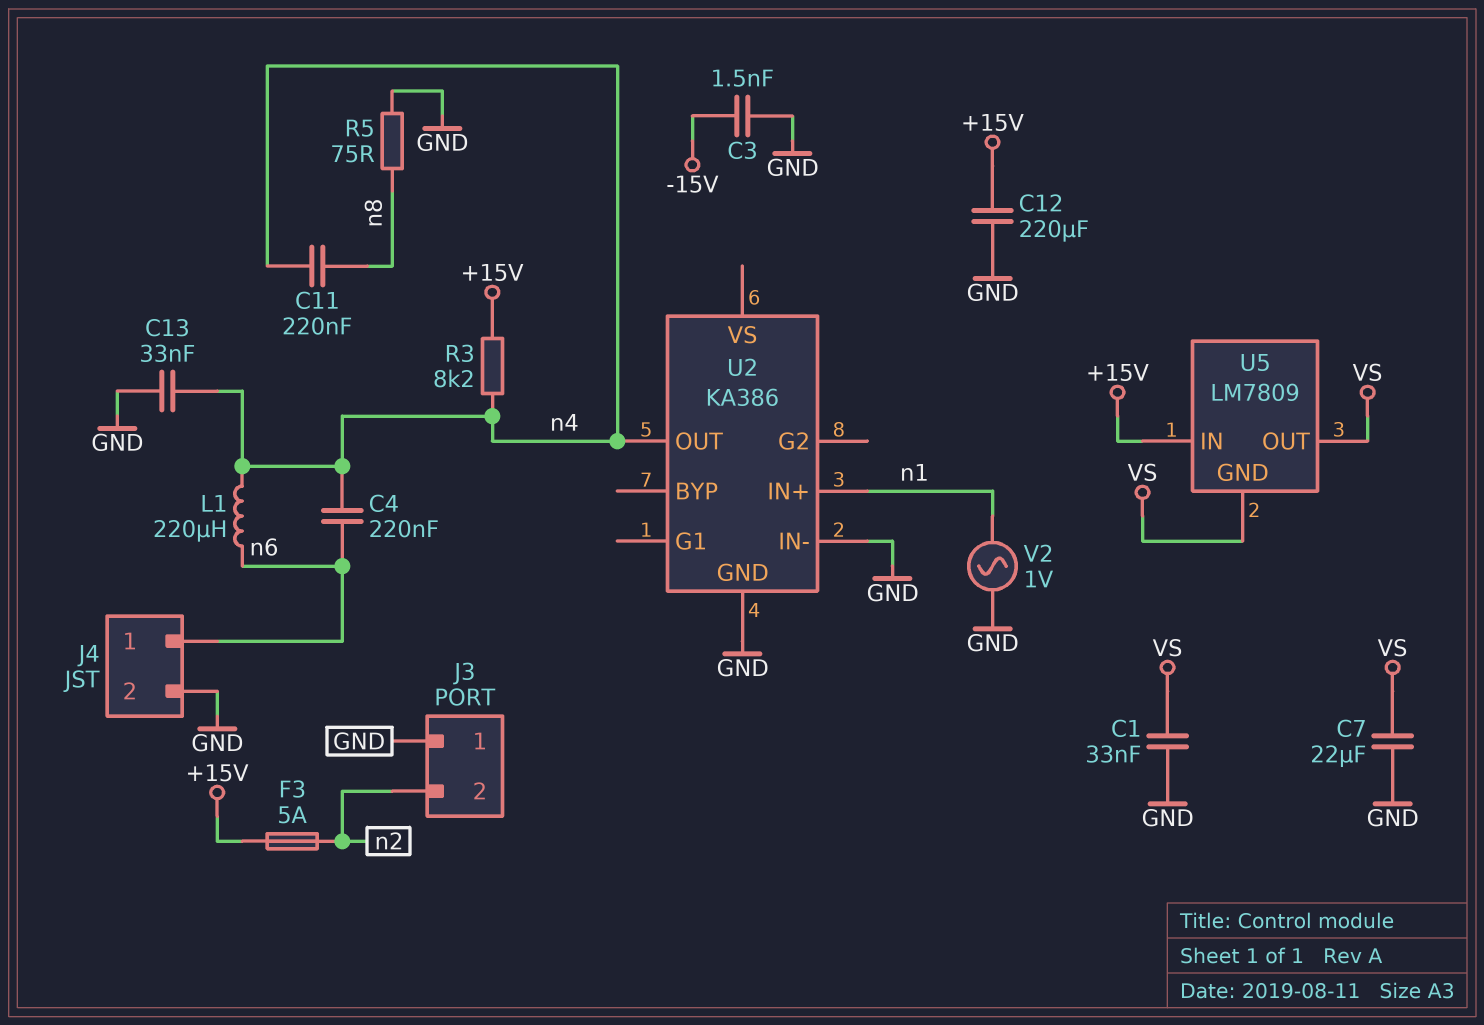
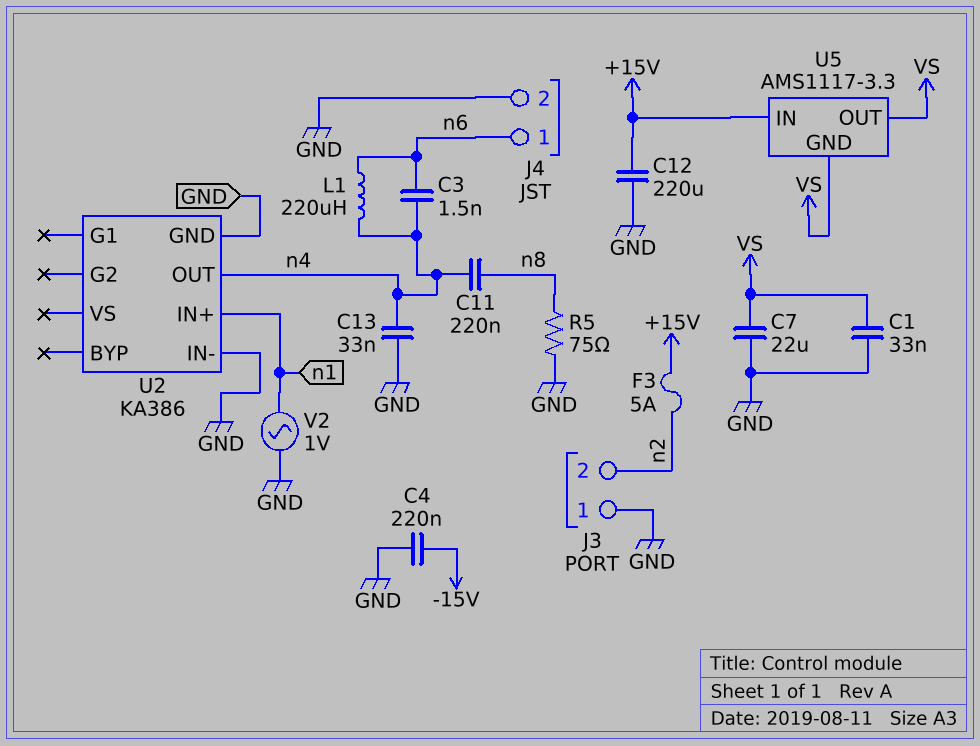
C3: 1.5nF (-15V, GND) -> 1.5nF (n4, n6)
C4: 220nF (n4, n6) -> 220nF (-15V, GND)
R3: 8.2k (+15V, n4) -> none
U5: LM7809 -> AMS1117-3.3

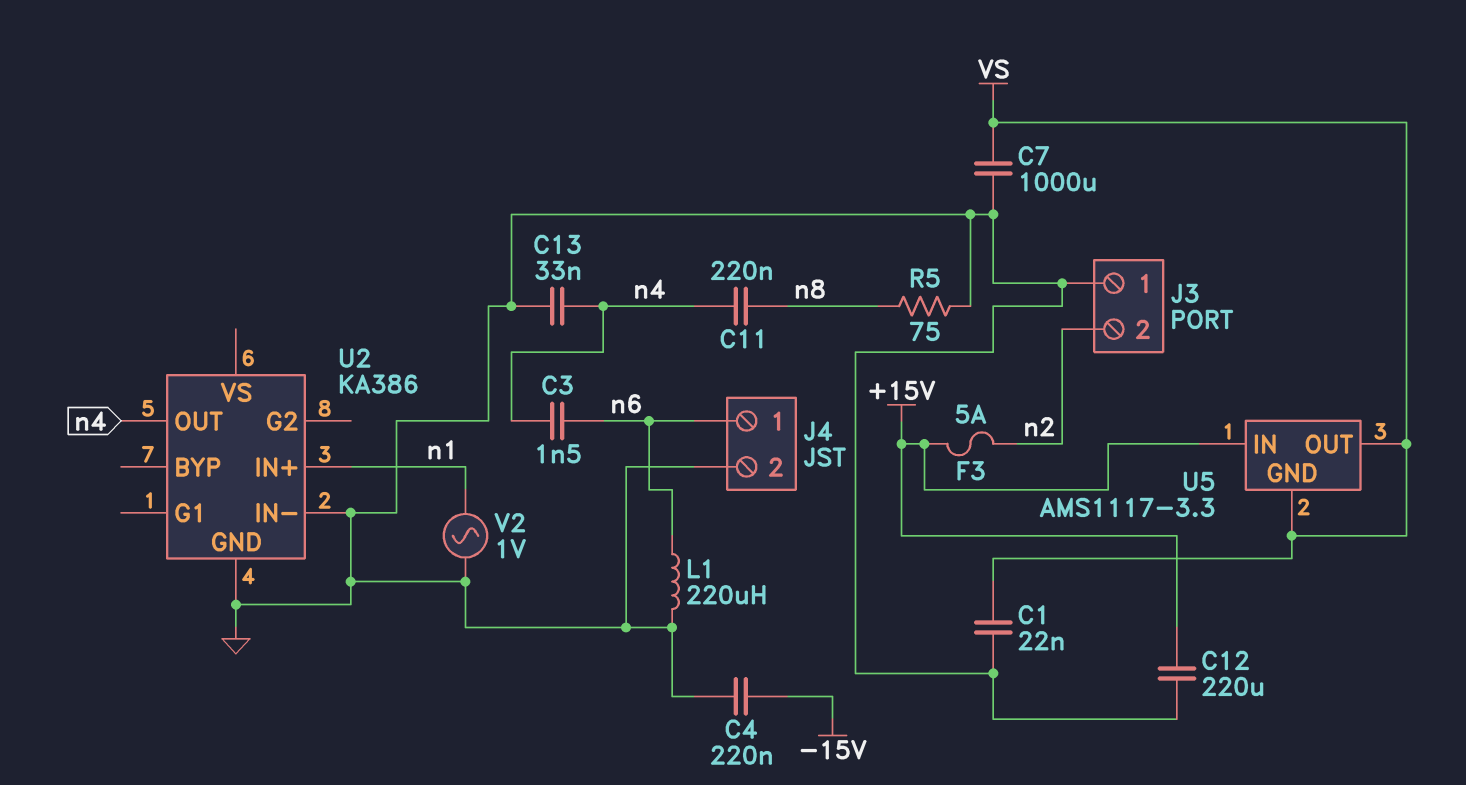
C1: 33nF (GND, VS) -> 22nF (GND, VS)
C7: 22uF (GND, VS) -> 1000uF (GND, VS)
L1: 220uH (n4, n6) -> 220uH (GND, n6)

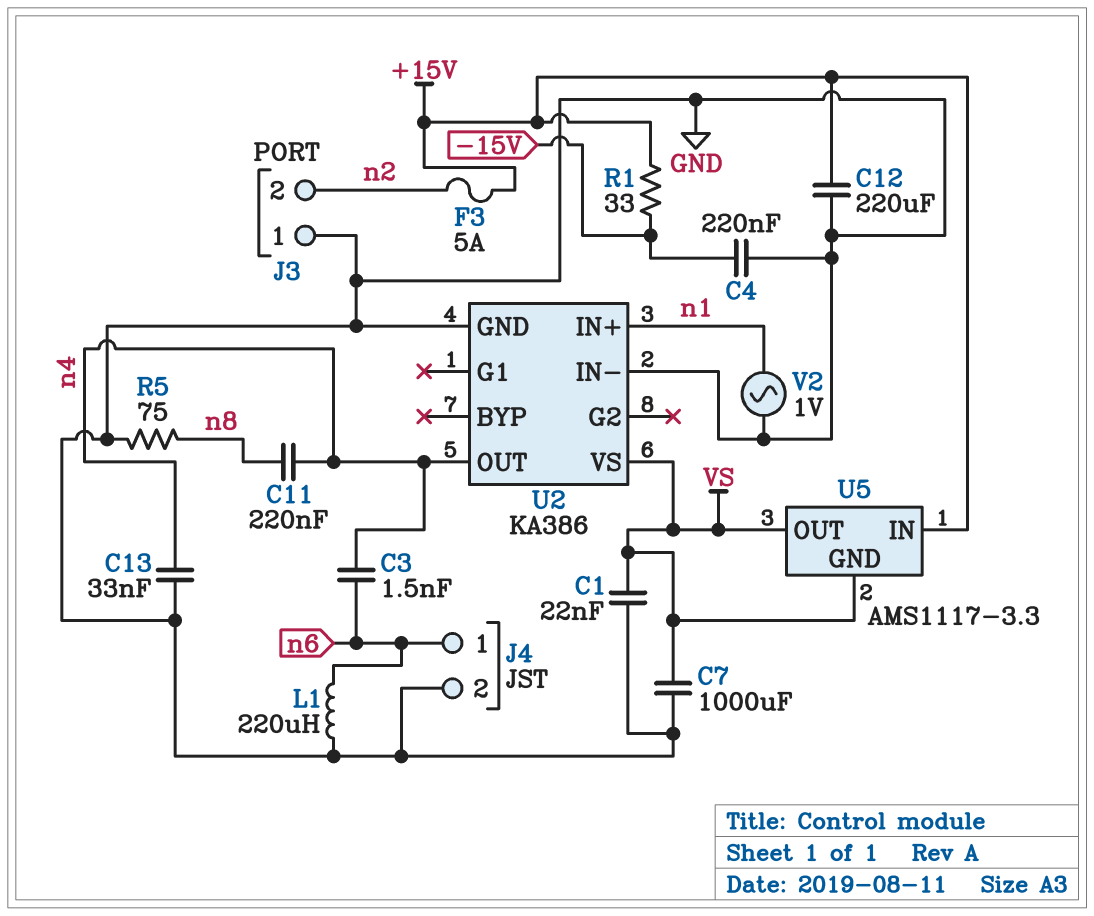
R1: none -> 33 (+15V, -15V)
U2 pin VS: none -> VS

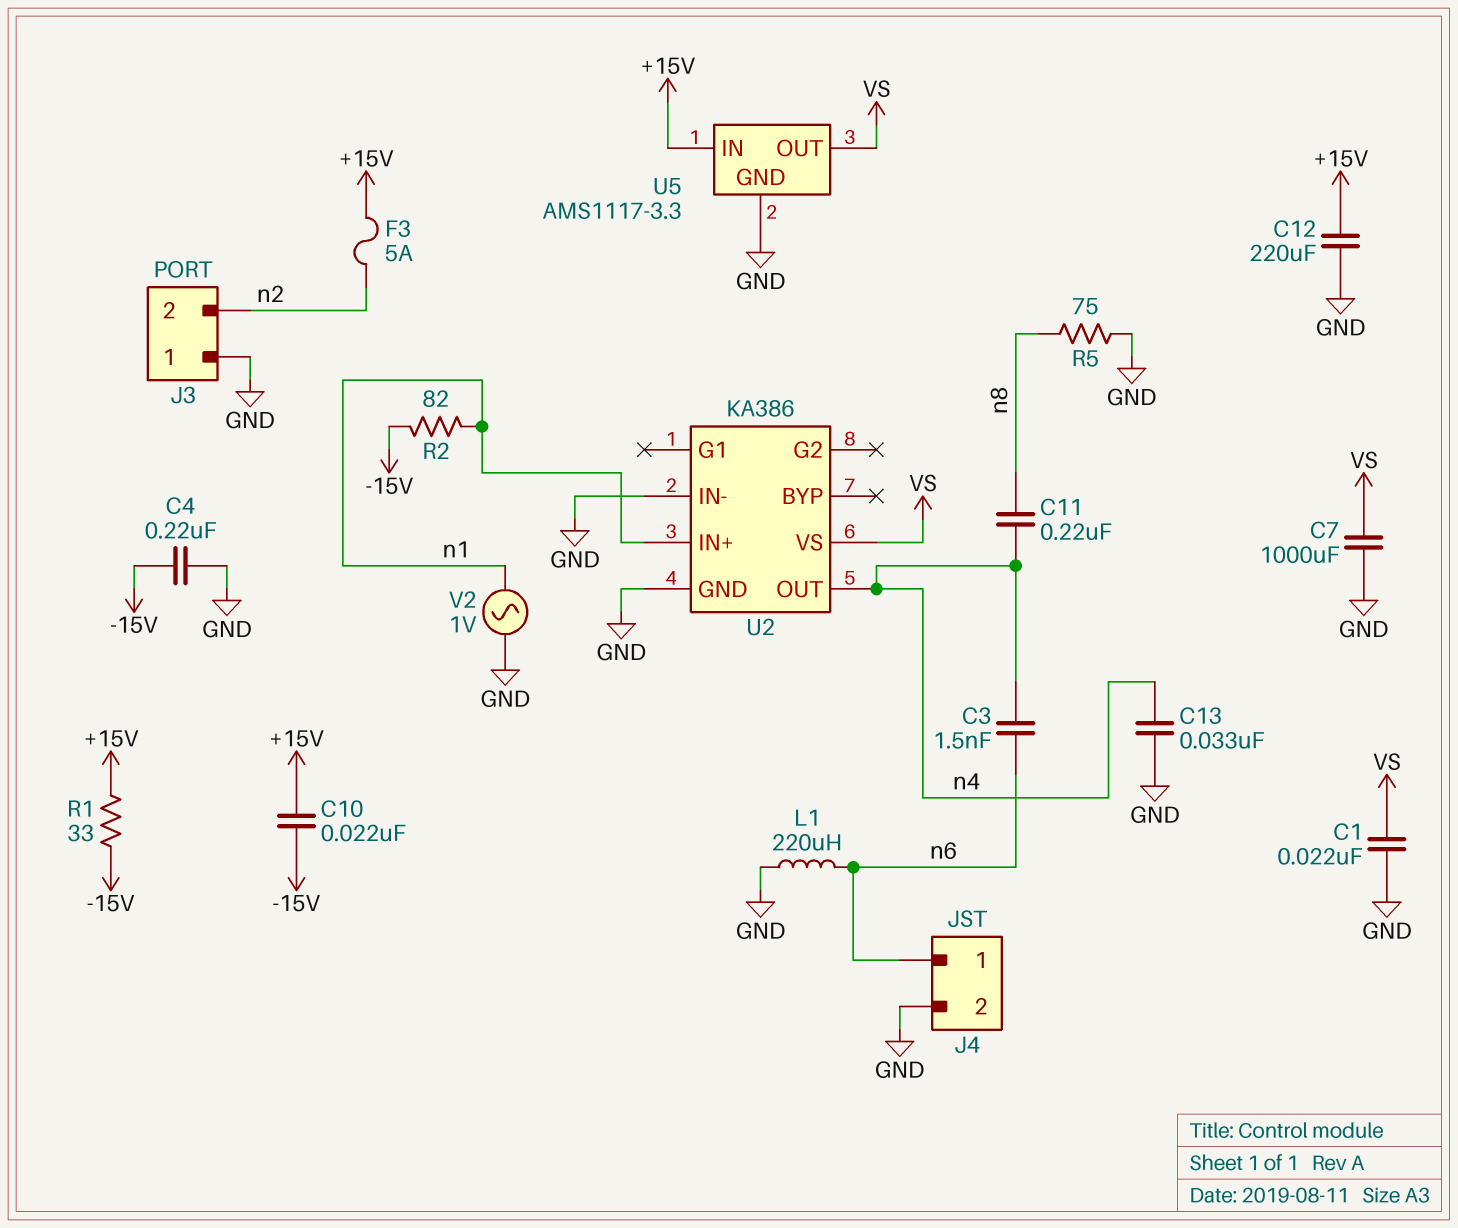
C10: none -> 22nF (+15V, -15V)
R2: none -> 82 (-15V, n1)
U5 pin GND: VS -> GND

